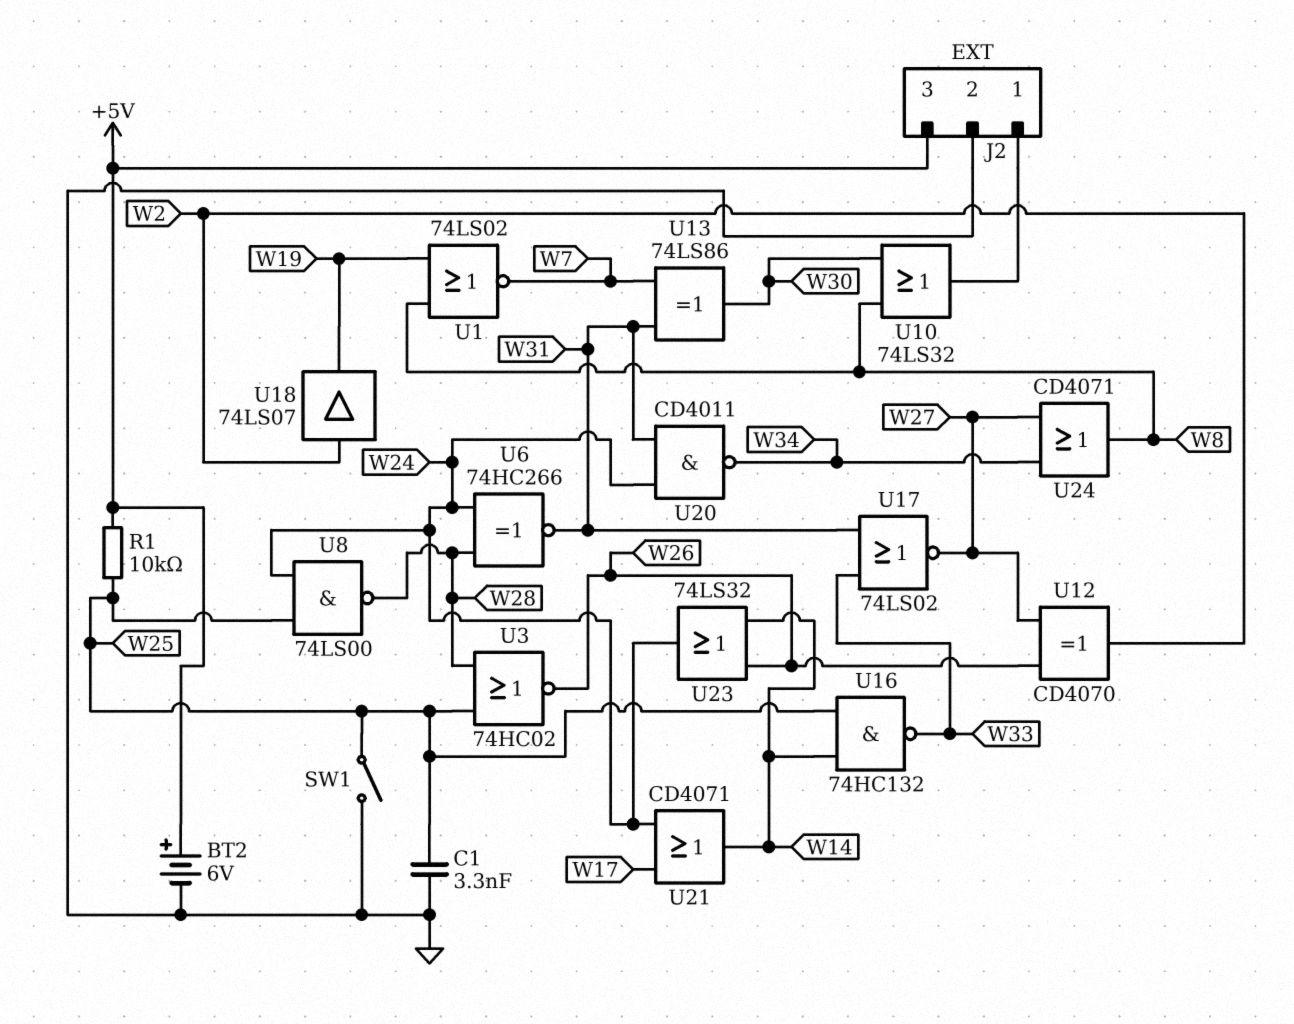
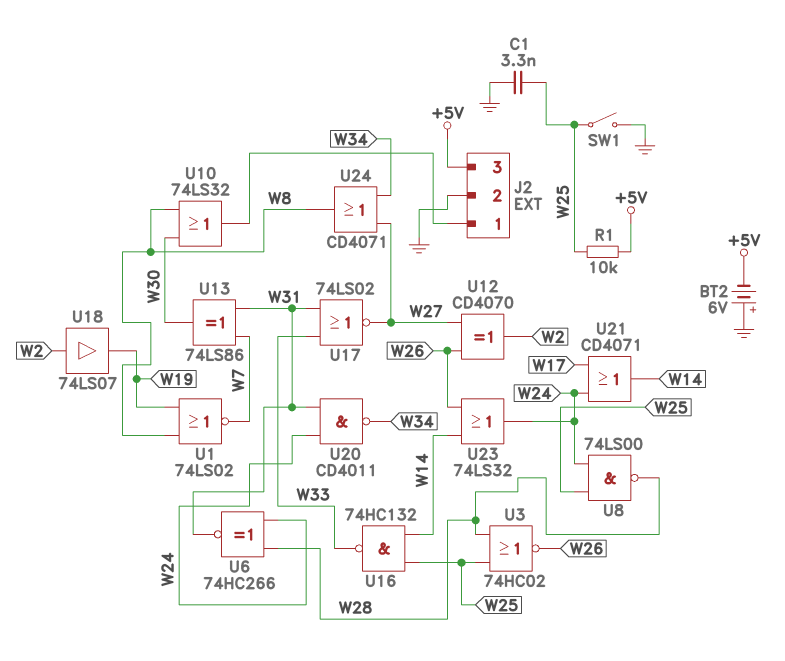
BT2: 6V (plus +5V, minus GND) -> 6V (plus GND, minus +5V)

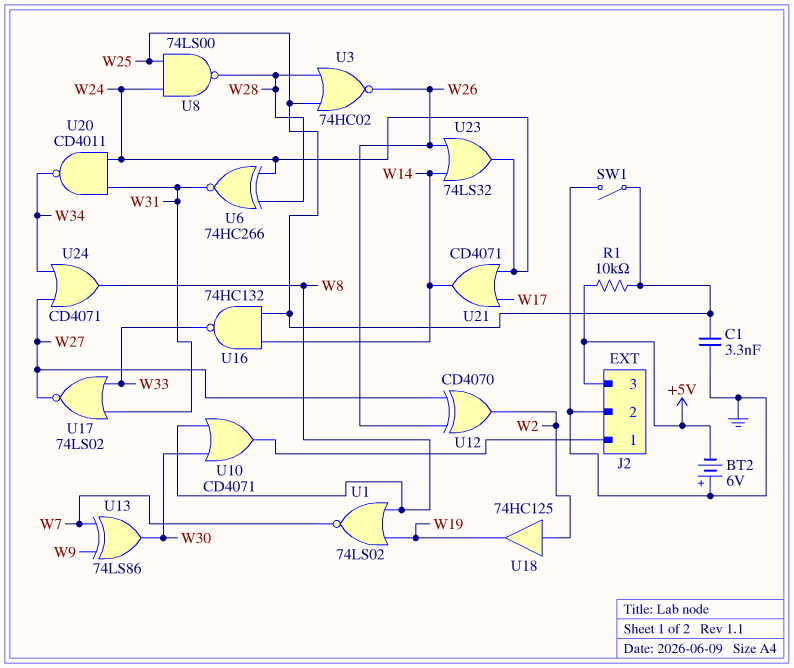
U10: OR 74LS32 (in W8, in W30, out J2/1) -> OR CD4071 (in W8, in W30, out J2/1)
U13: XOR 74LS86 (in W7, in W31, out W30) -> XOR 74LS86 (in W7, in W9, out W30)
U18: buffer 74LS07 (in W2, out W19) -> buffer 74HC125 (in W2, out W19)

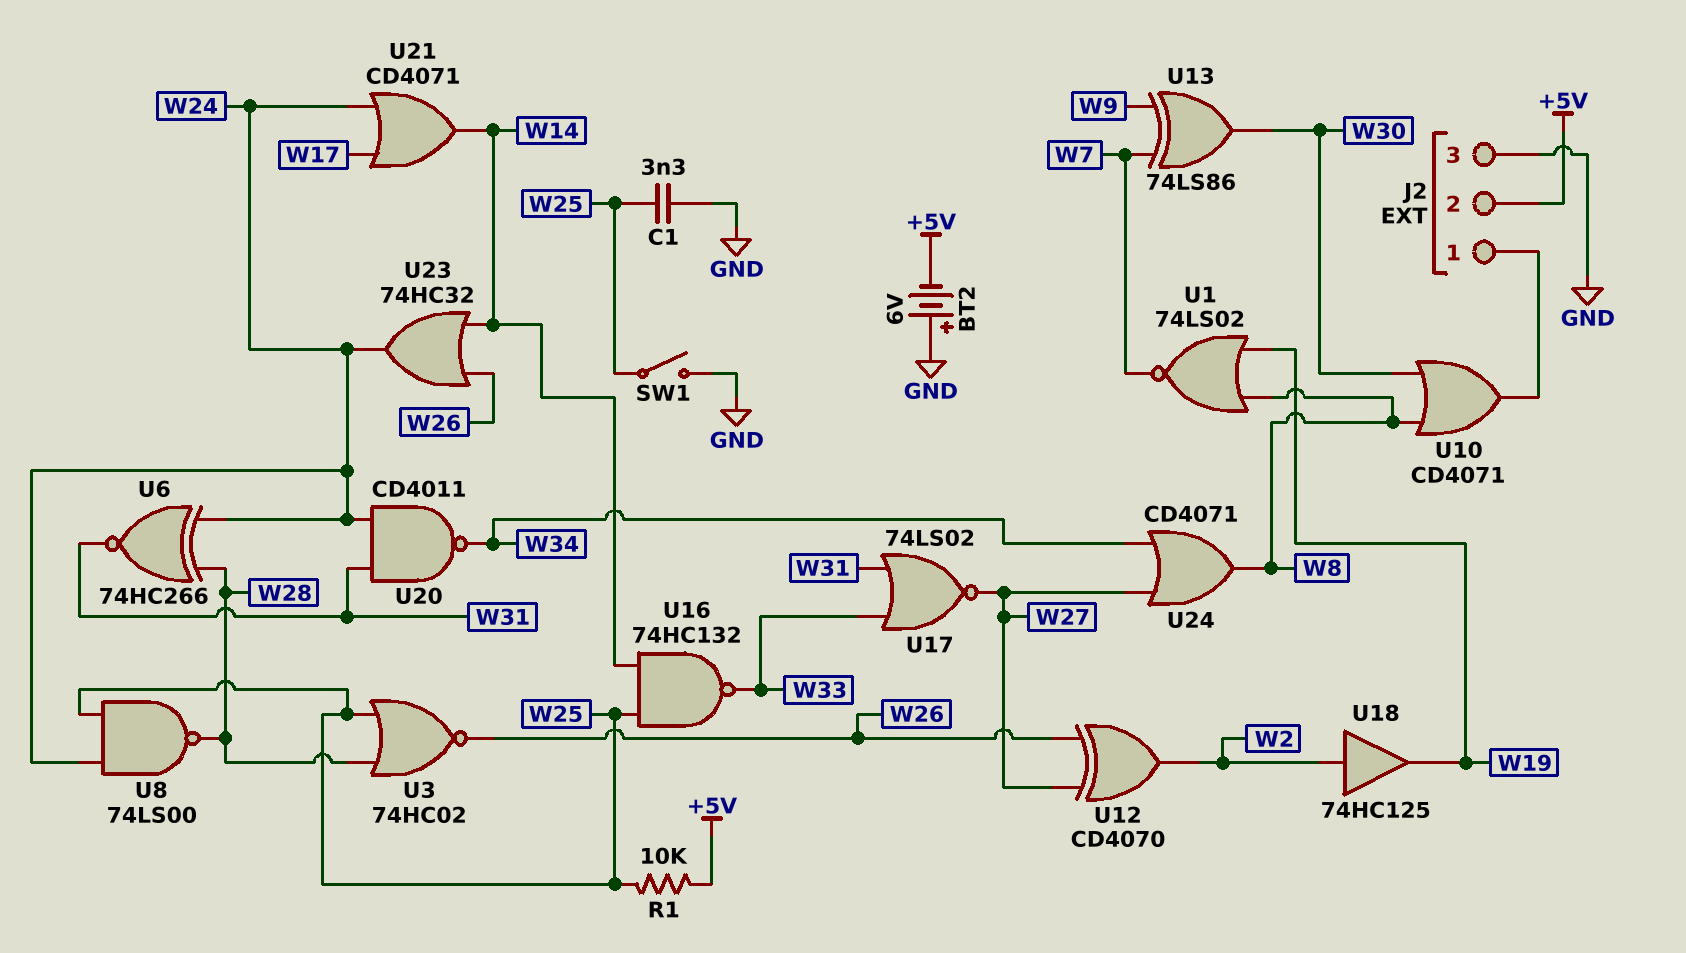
J2 pin 2: GND -> +5V
J2 pin 3: +5V -> GND
U23: OR 74LS32 (in W14, in W26, out W24) -> OR 74HC32 (in W14, in W26, out W24)

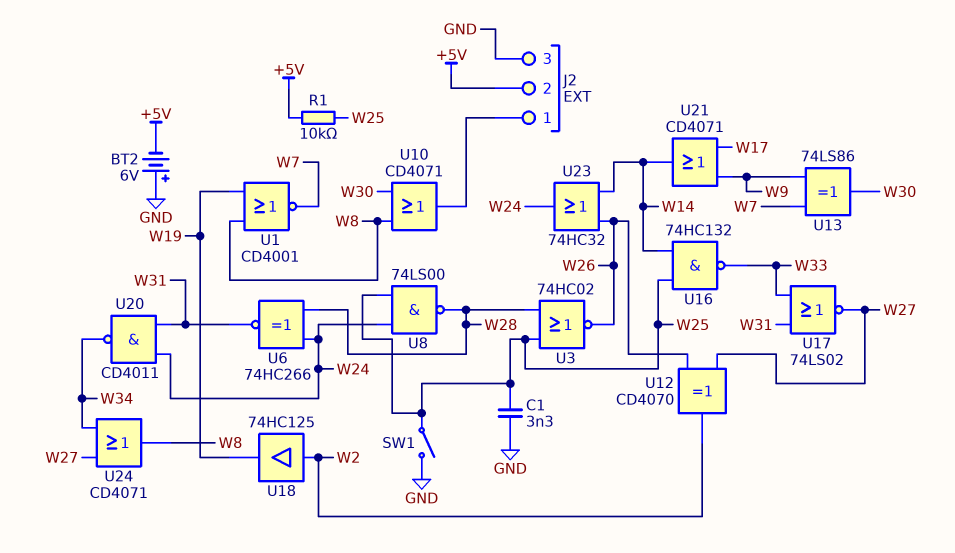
U1: NOR 74LS02 (in W8, in W19, out W7) -> NOR CD4001 (in W8, in W19, out W7)
U21: OR CD4071 (in W17, in W24, out W14) -> OR CD4071 (in W9, in W17, out W14)

